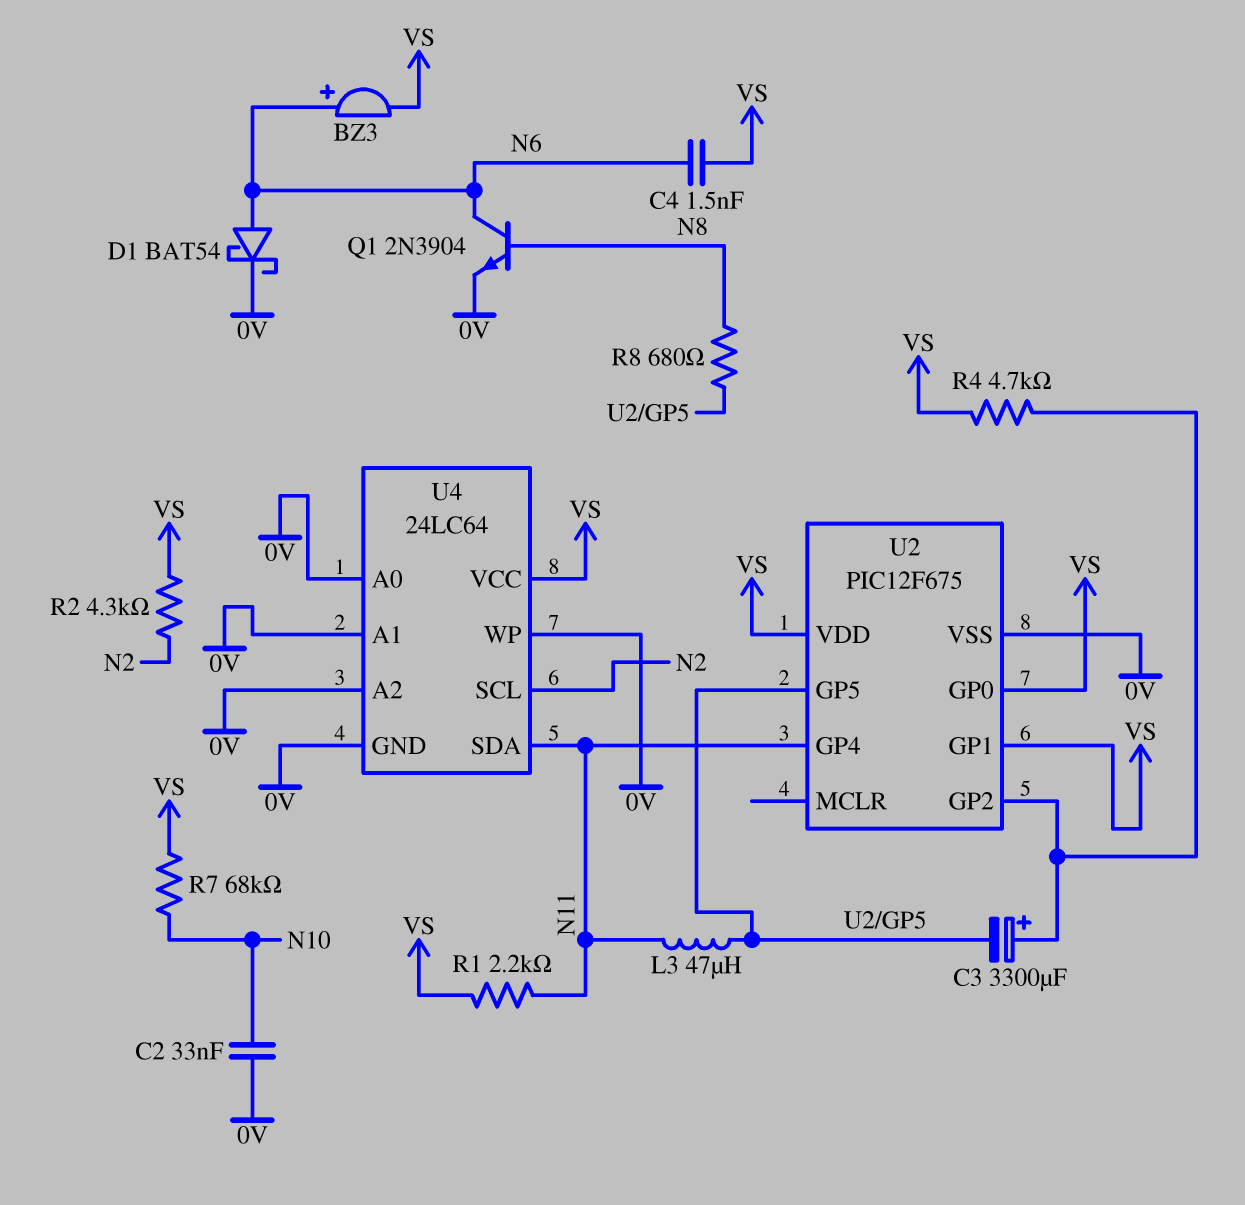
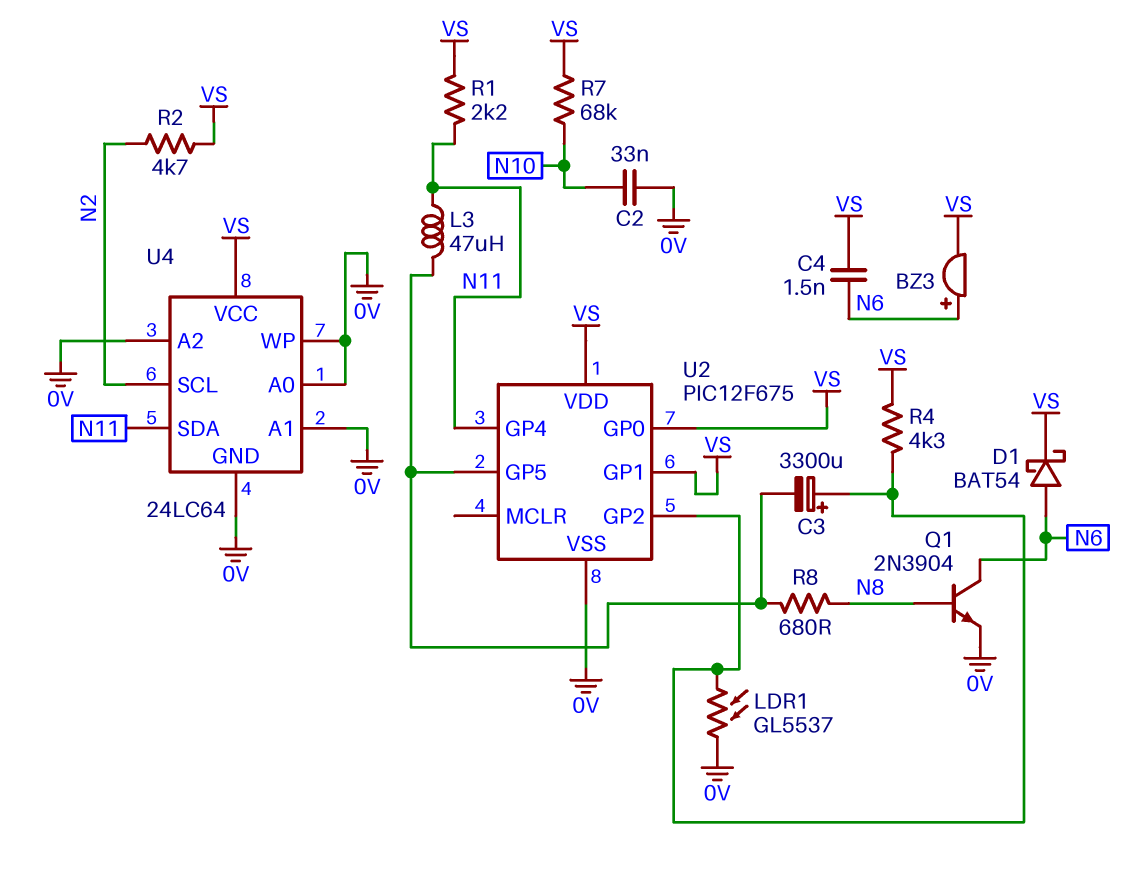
D1: schottky BAT54 (A N6, K 0V) -> schottky BAT54 (A N6, K VS)
LDR1: none -> GL5537 (0V, U2/GP2)
R2: 4.3k (N2, VS) -> 4.7k (N2, VS)
R4: 4.7k (U2/GP2, VS) -> 4.3k (U2/GP2, VS)

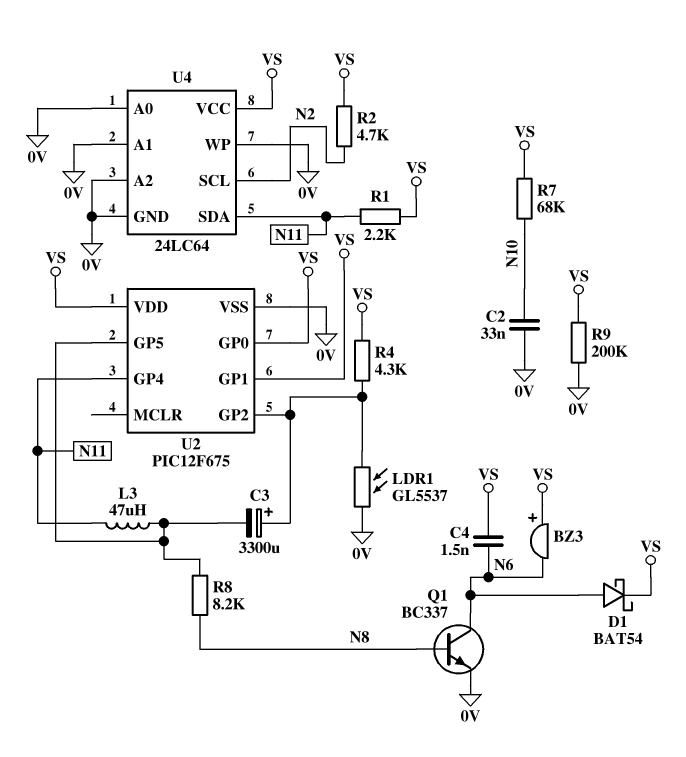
BZ3: buzzer (plus N6, minus VS) -> buzzer (plus VS, minus N6)
Q1: NPN 2N3904 (B N8, C N6, E 0V) -> NPN BC337 (B N8, C N6, E 0V)
R8: 680 (N8, U2/GP5) -> 8.2k (N8, U2/GP5)
R9: none -> 200k (0V, VS)

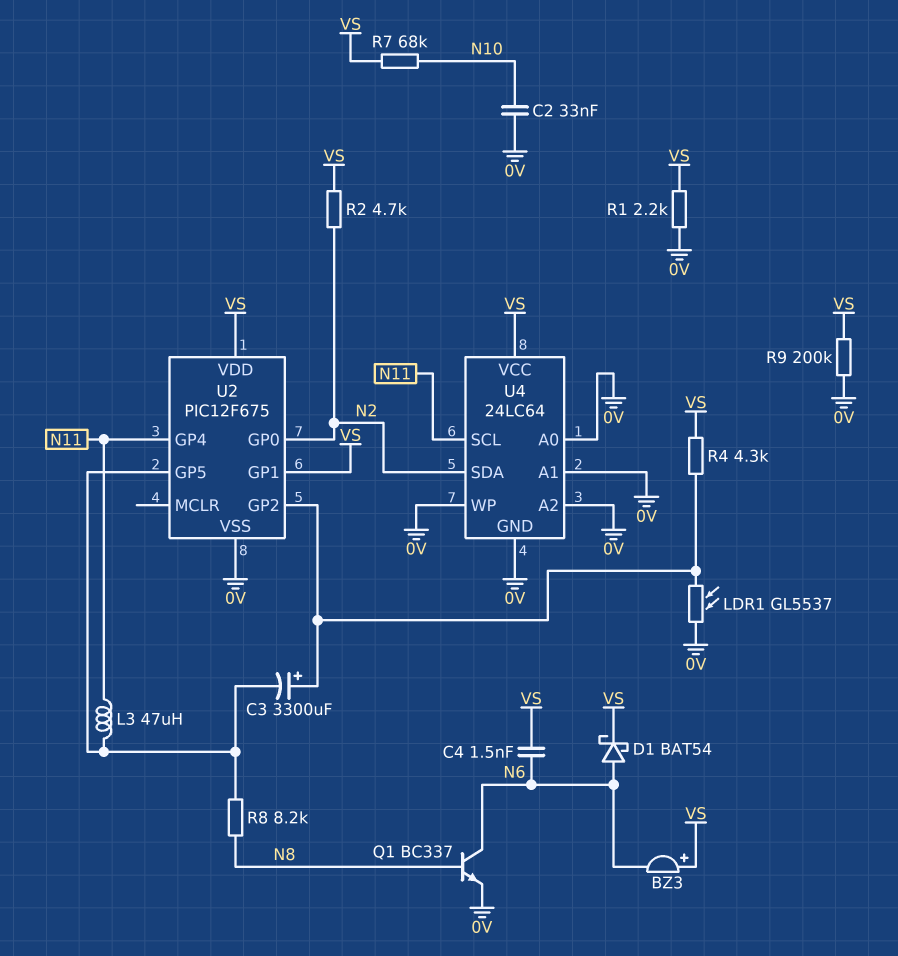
R1: 2.2k (N11, VS) -> 2.2k (0V, VS)
U2 pin GP0: VS -> N2
U4 pin SCL: N2 -> N11
U4 pin SDA: N11 -> N2

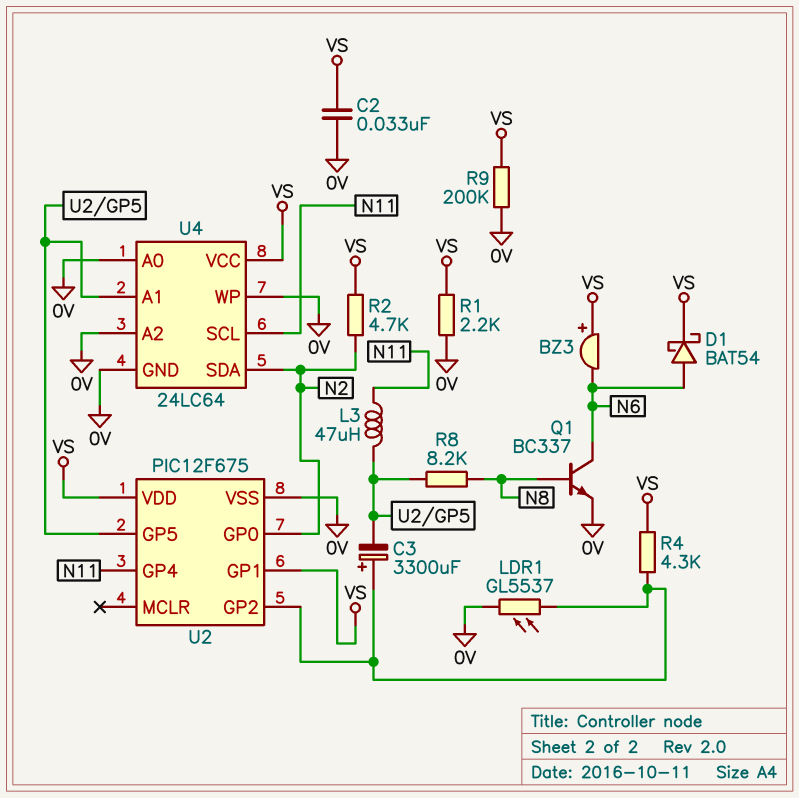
C2: 33nF (0V, N10) -> 33nF (0V, VS)
C4: 1.5nF (N6, VS) -> none
R7: 68k (N10, VS) -> none
U4 pin A1: 0V -> U2/GP5

